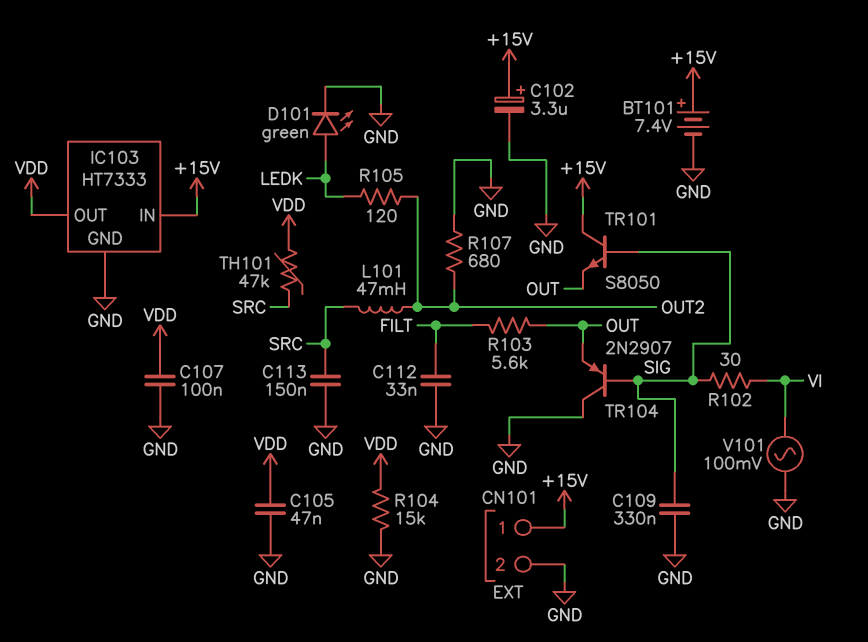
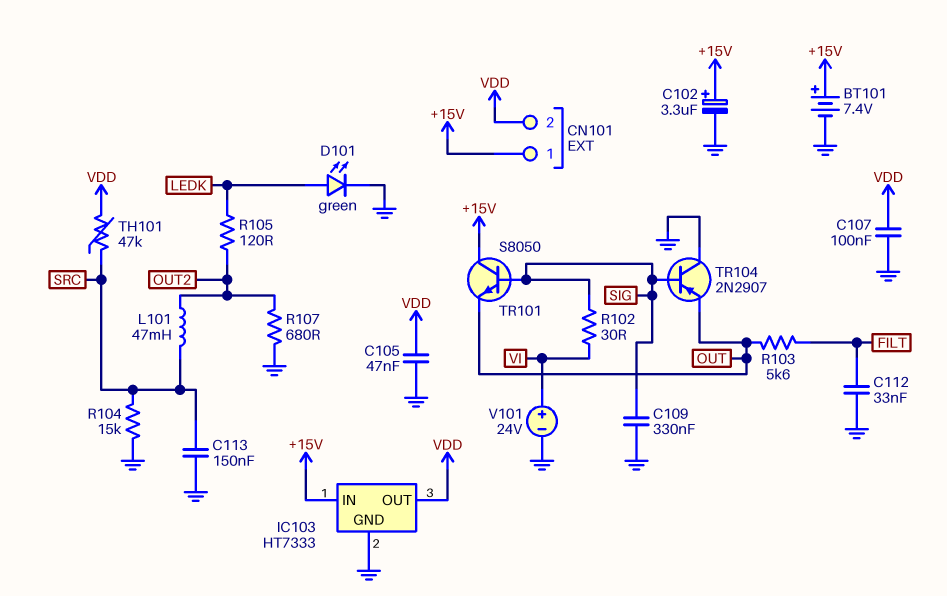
CN101 pin 2: GND -> VDD
R104: 15k (GND, VDD) -> 15k (GND, SRC)
V101: AC 100mV (GND, VI) -> 24V (plus VI, minus GND)

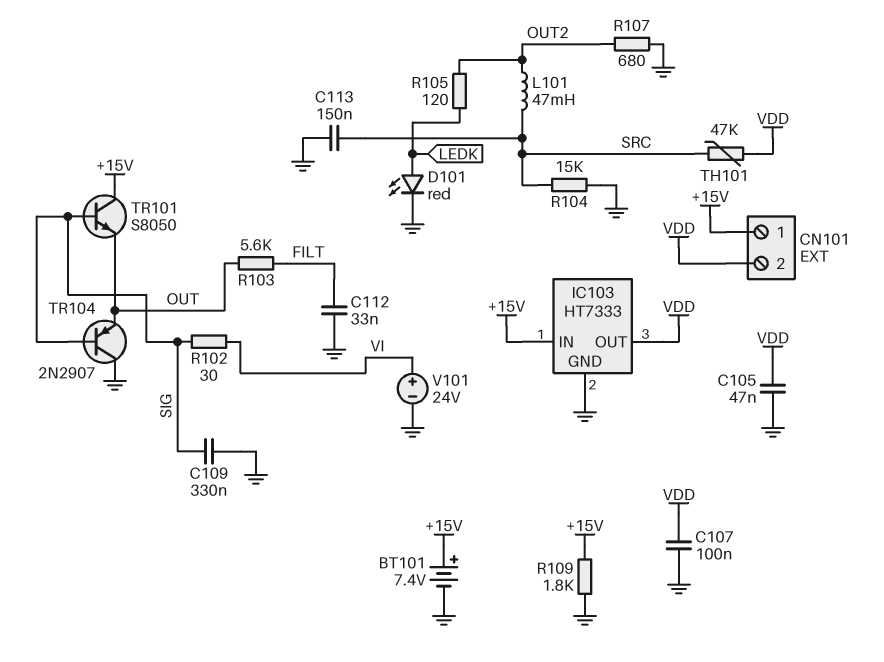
C102: 3.3uF (plus +15V, minus GND) -> none
D101: LED green (A LEDK, K GND) -> LED red (A LEDK, K GND)
R109: none -> 1.8k (+15V, GND)

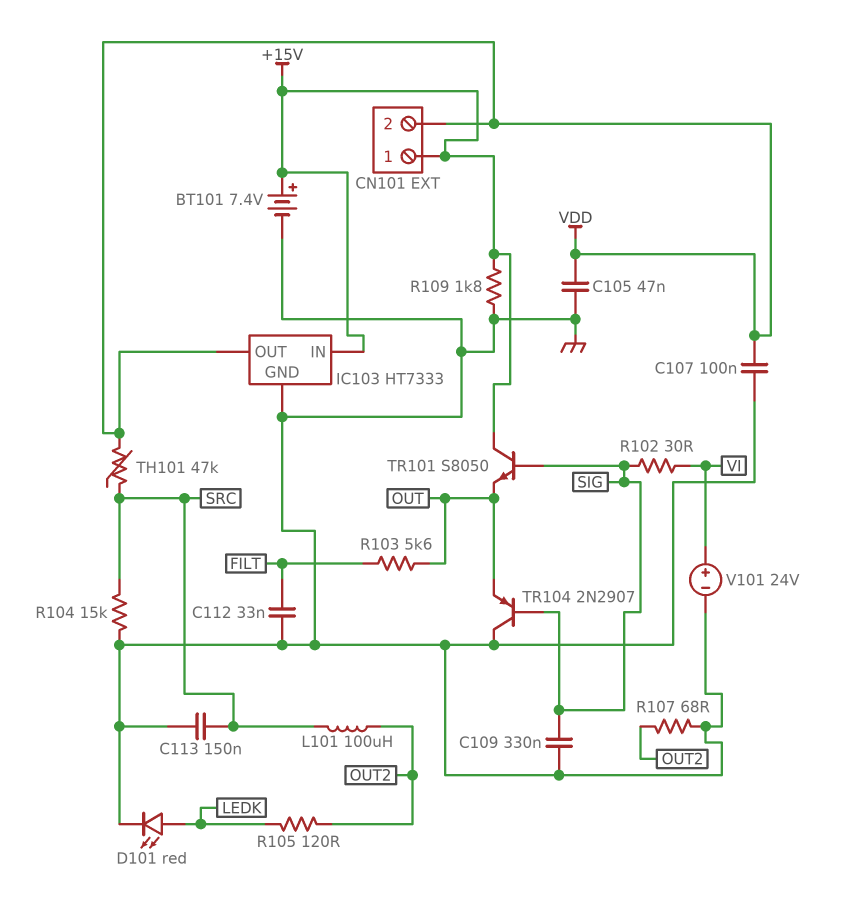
L101: 47mH (OUT2, SRC) -> 100uH (OUT2, SRC)
R107: 680 (GND, OUT2) -> 68 (GND, OUT2)

